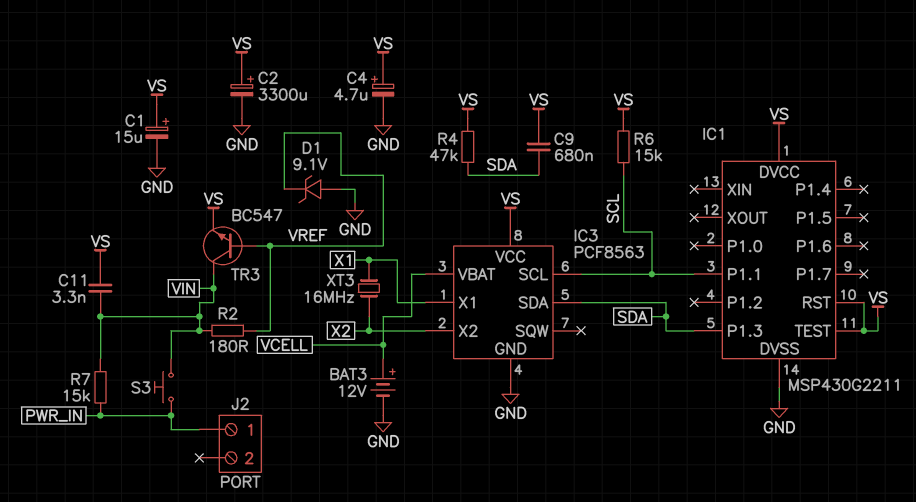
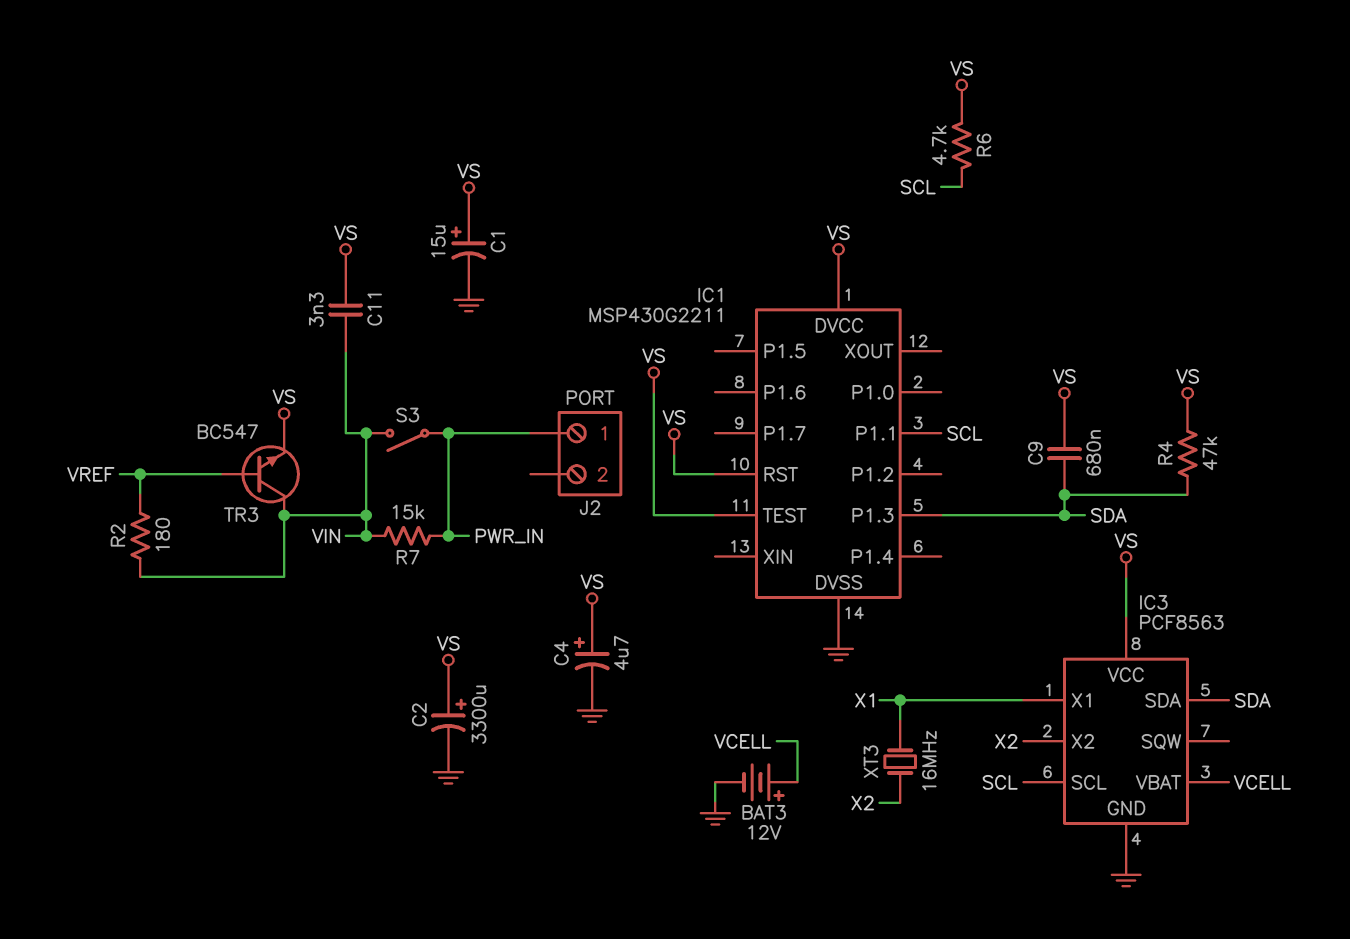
D1: zener 9.1V (A GND, K VREF) -> none
R6: 15k (SCL, VS) -> 4.7k (SCL, VS)
S3: button (PWR_IN, VIN) -> switch (PWR_IN, VIN)

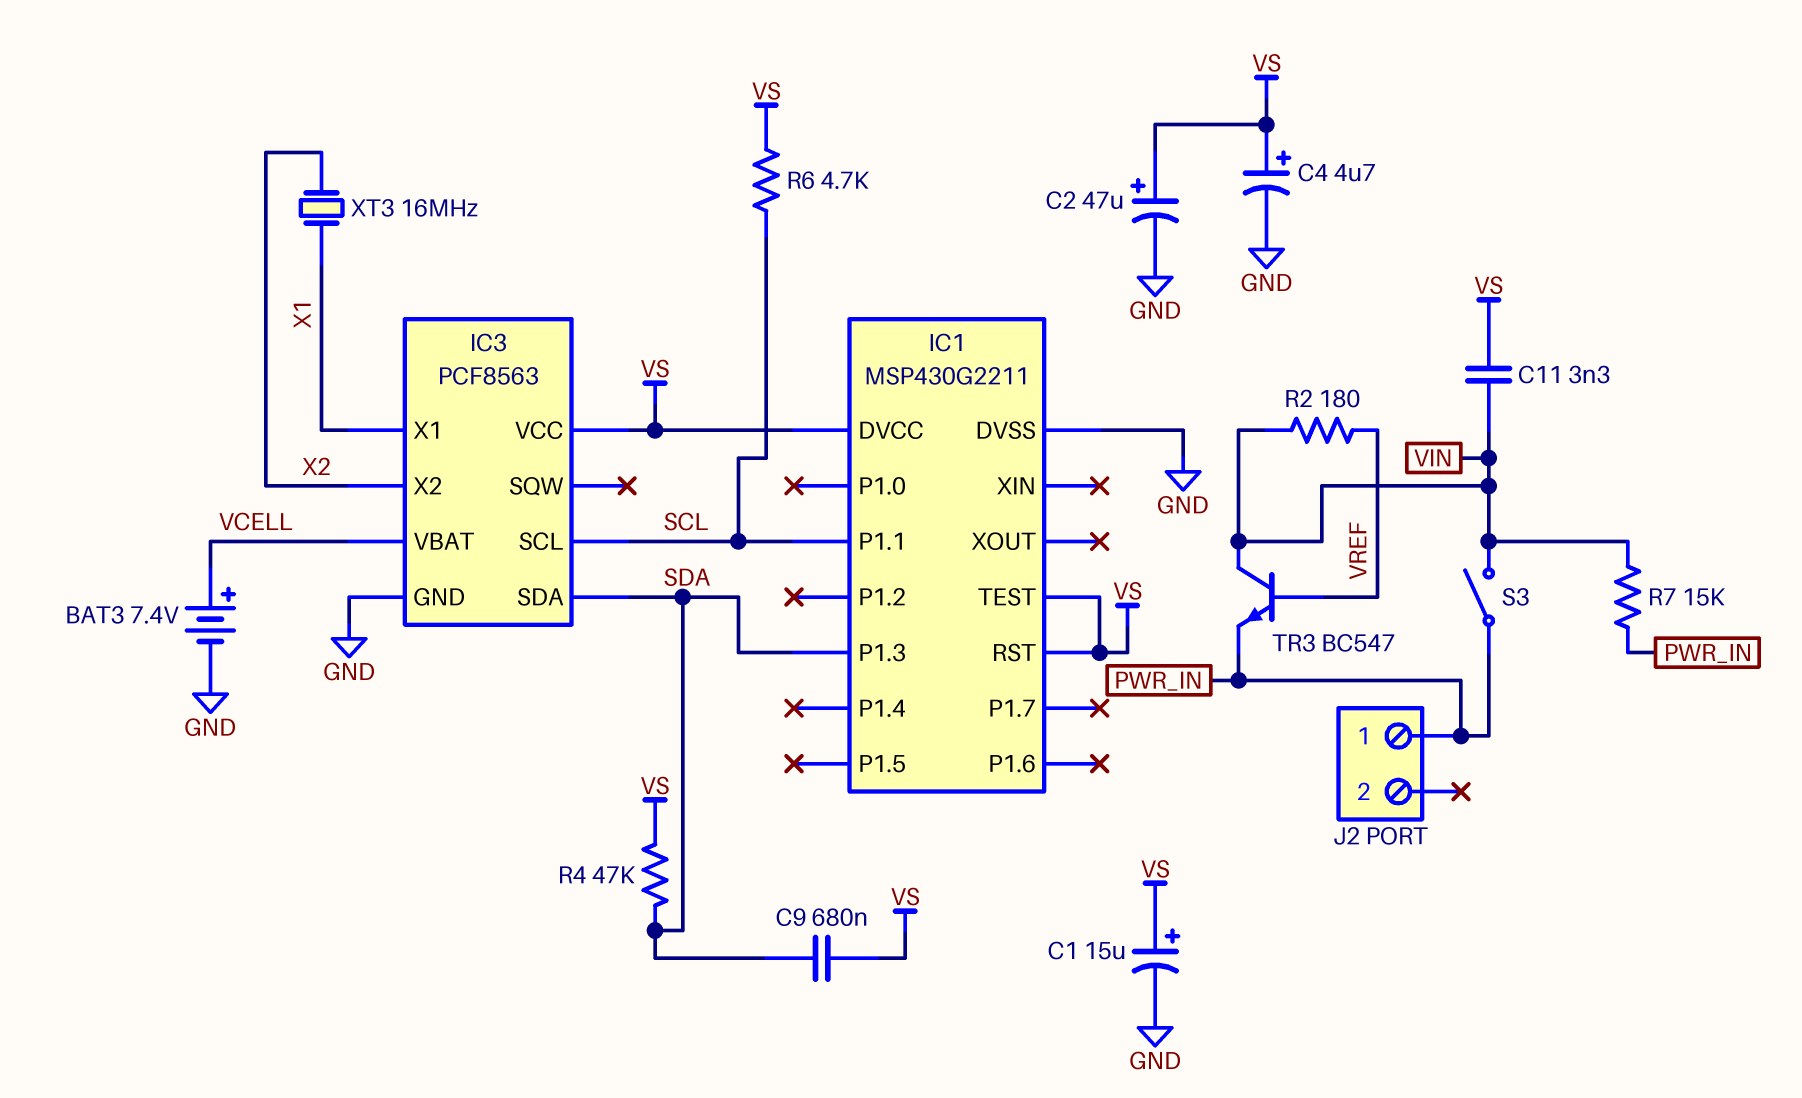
BAT3: 12V (plus VCELL, minus GND) -> 7.4V (plus VCELL, minus GND)
C2: 3300uF (plus VS, minus GND) -> 47uF (plus VS, minus GND)
TR3: NPN BC547 (B VREF, C VIN, E VS) -> NPN BC547 (B VREF, C VIN, E PWR_IN)

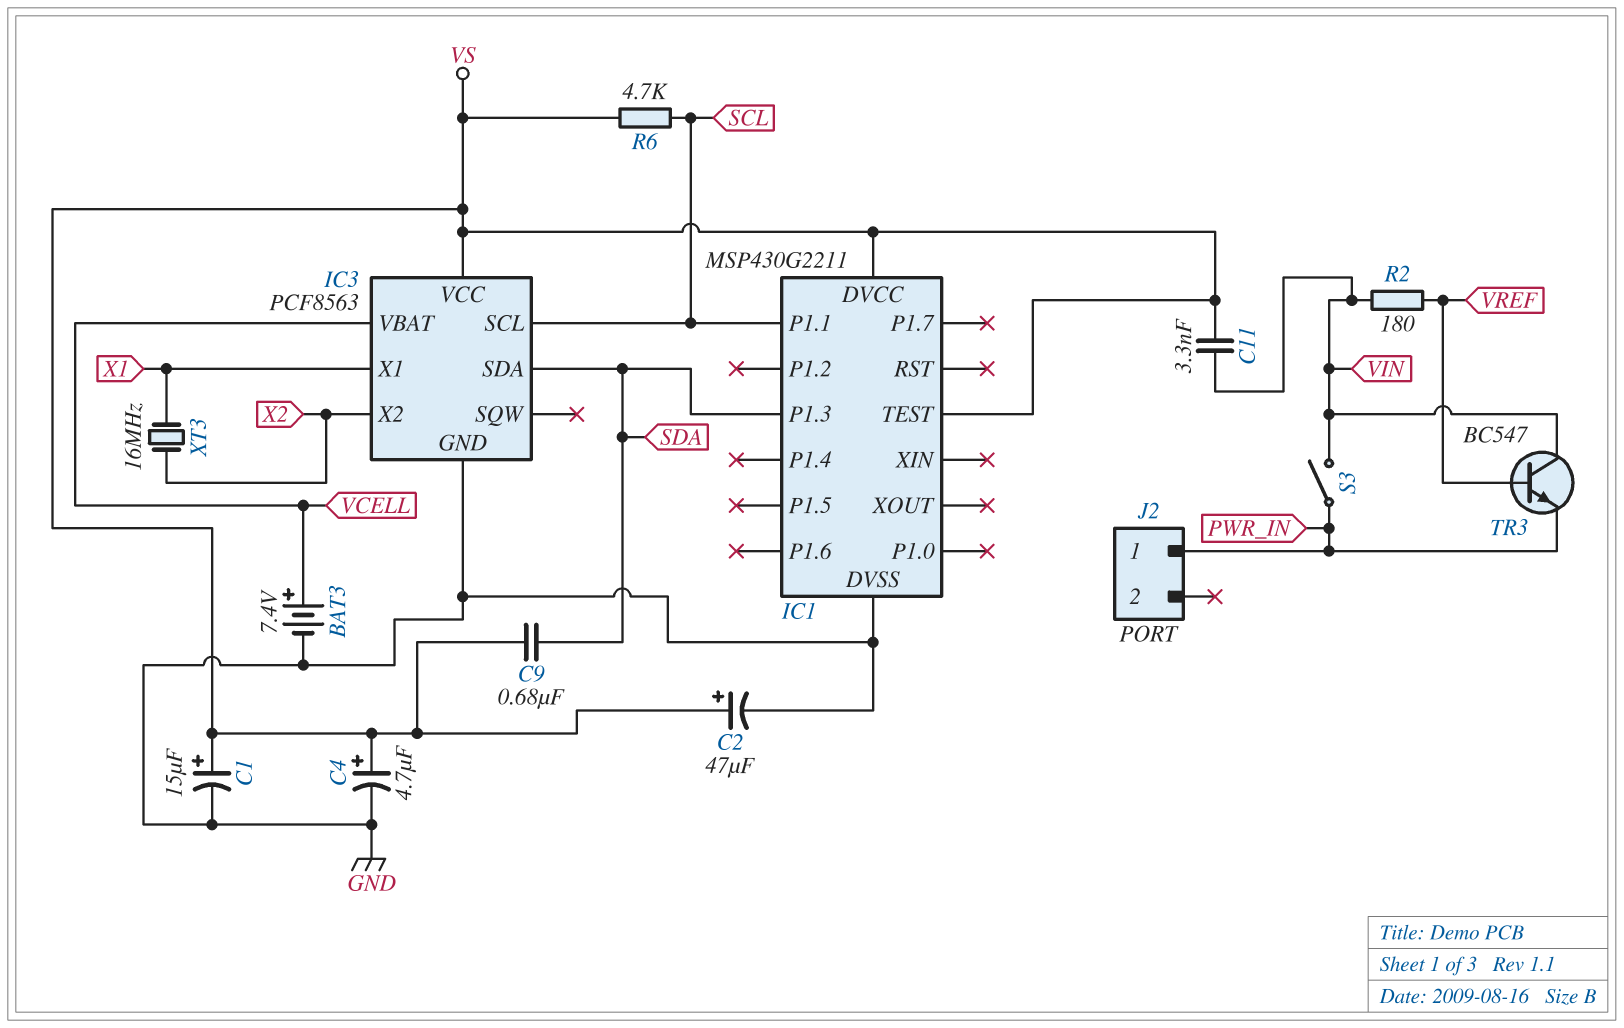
IC1 pin RST: VS -> none
R4: 47k (SDA, VS) -> none
R7: 15k (PWR_IN, VIN) -> none

